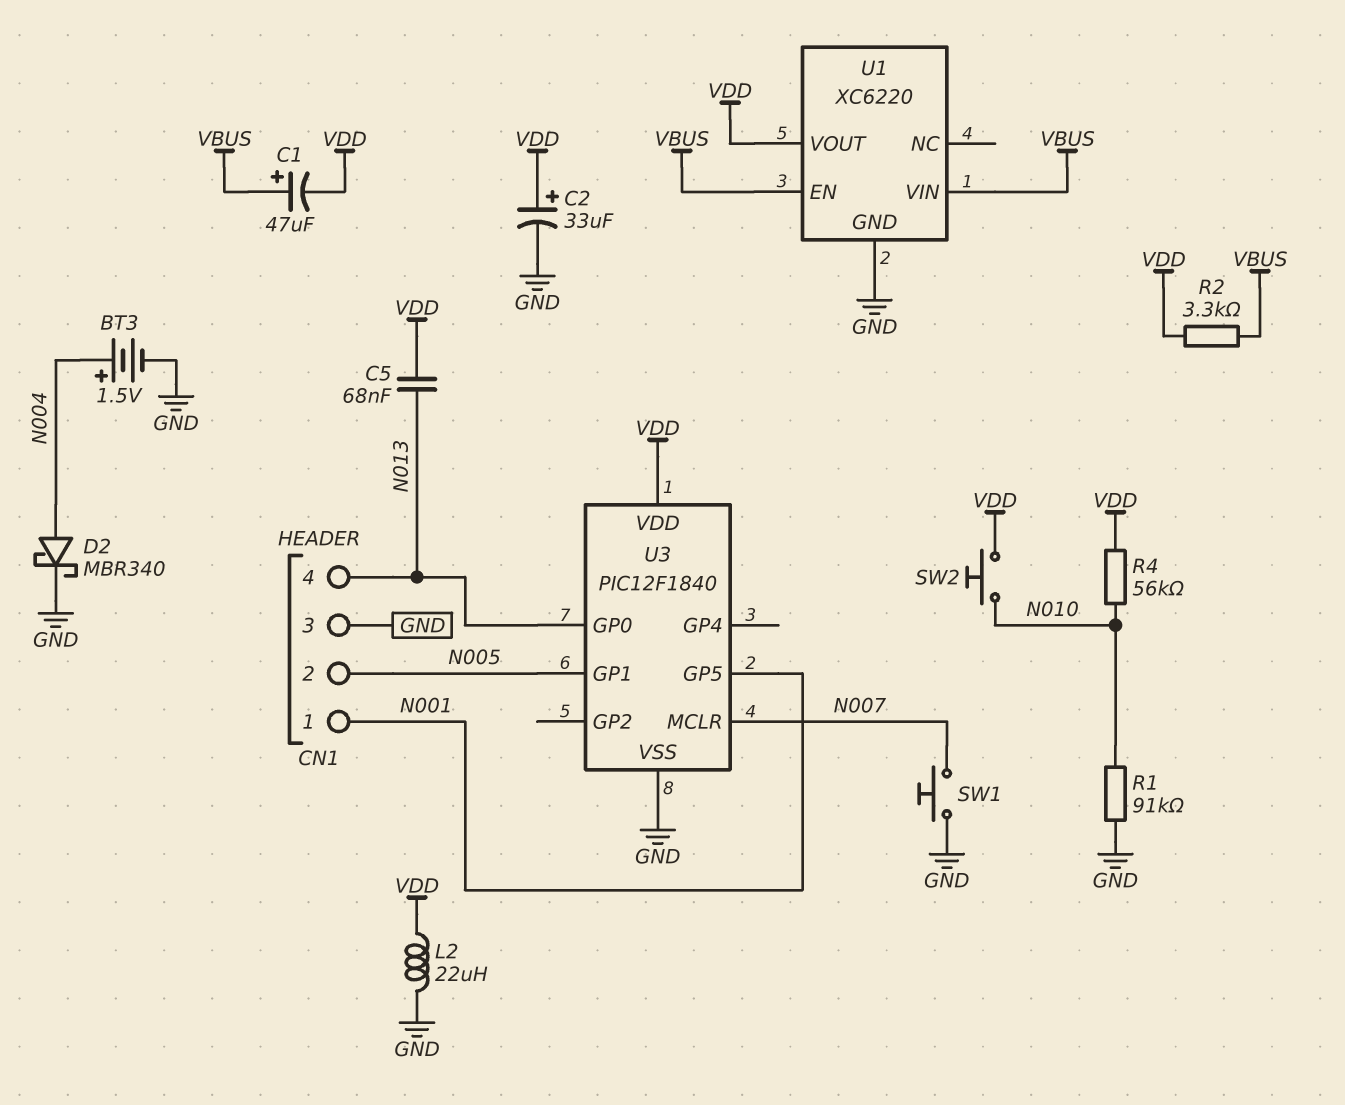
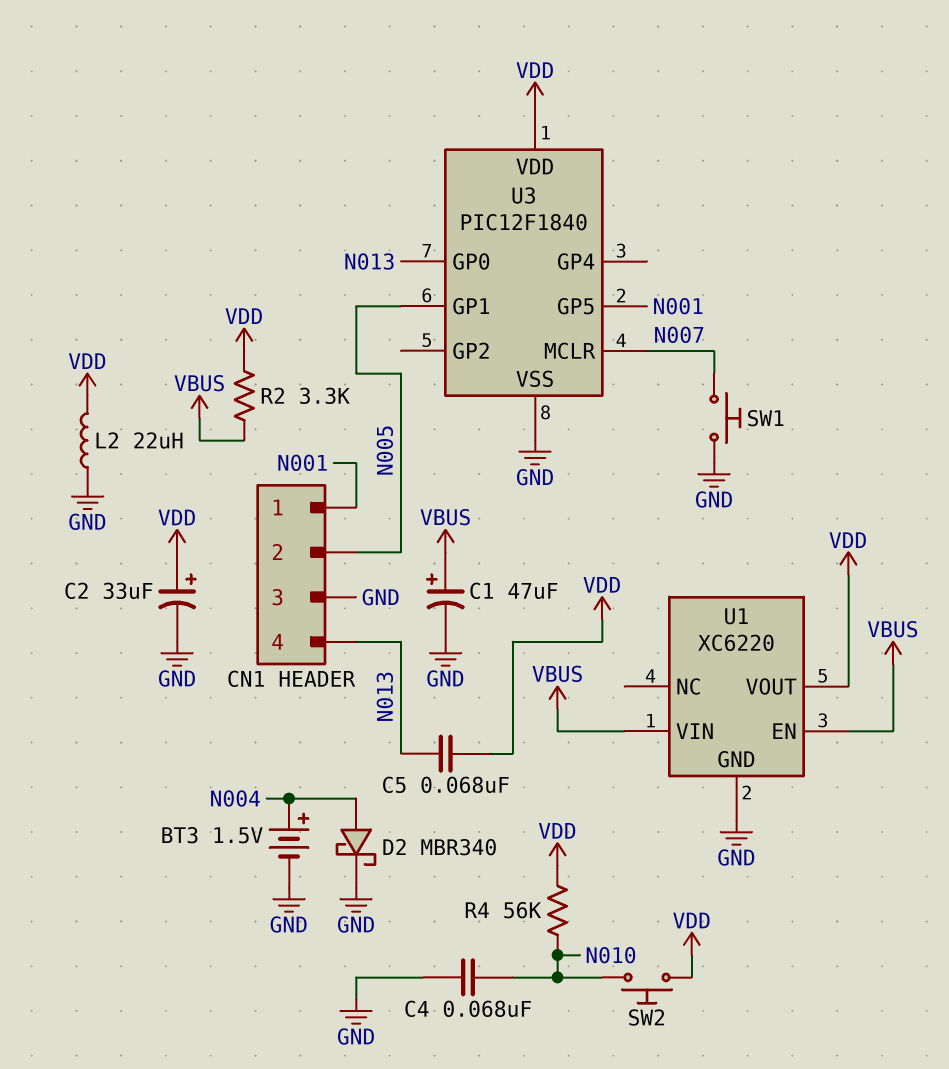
C1: 47uF (plus VBUS, minus VDD) -> 47uF (plus VBUS, minus GND)
C4: none -> 68nF (GND, N010)
R1: 91k (GND, N010) -> none

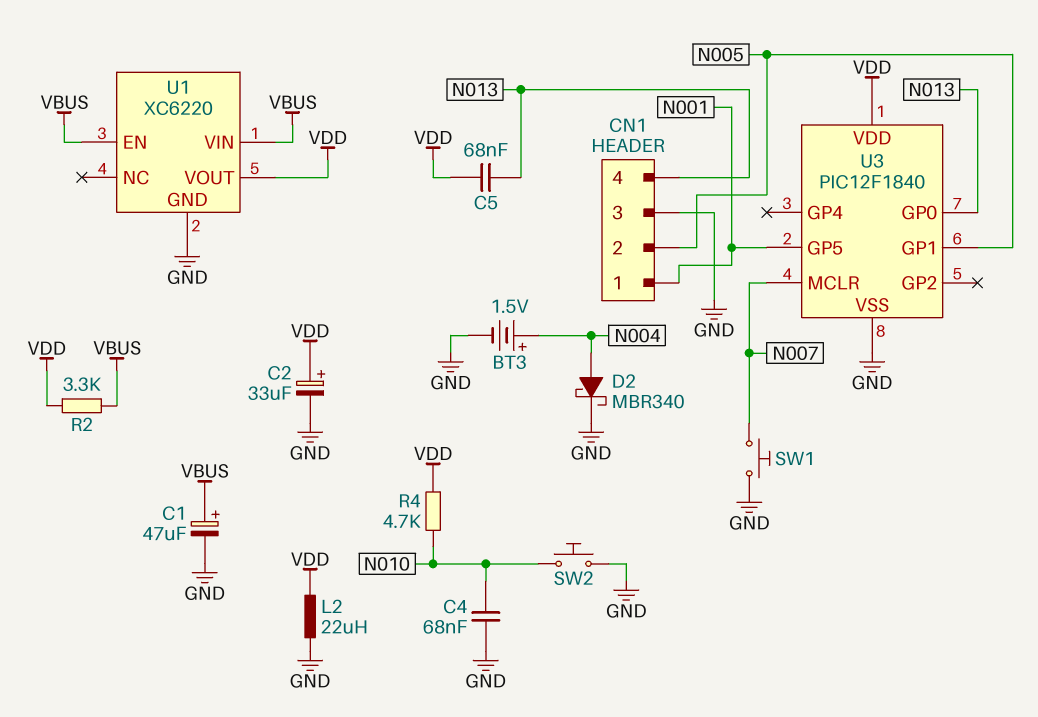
R4: 56k (N010, VDD) -> 4.7k (N010, VDD)
SW2: button (N010, VDD) -> button (GND, N010)

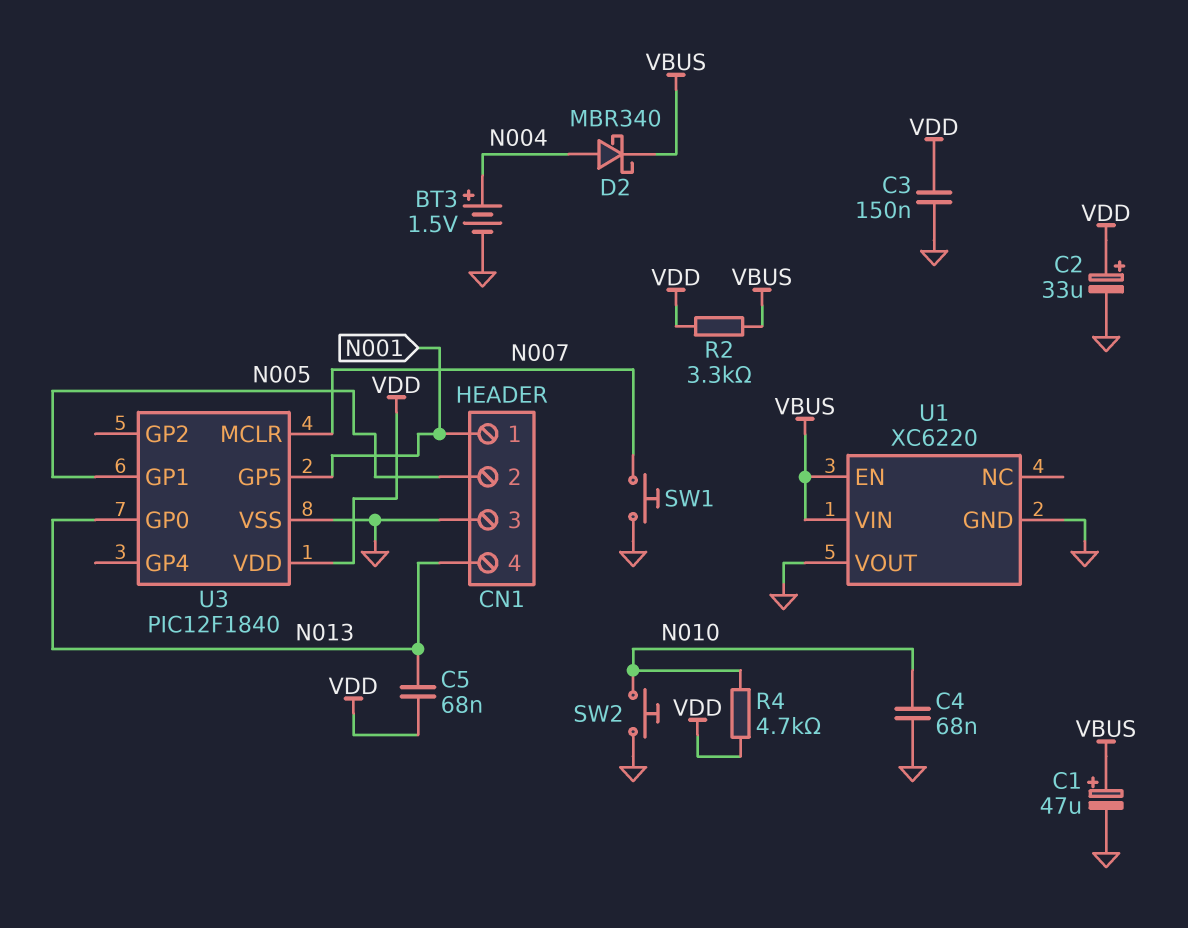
C3: none -> 150nF (GND, VDD)
D2: schottky MBR340 (A N004, K GND) -> schottky MBR340 (A N004, K VBUS)
L2: 22uH (GND, VDD) -> none
U1 pin VOUT: VDD -> GND

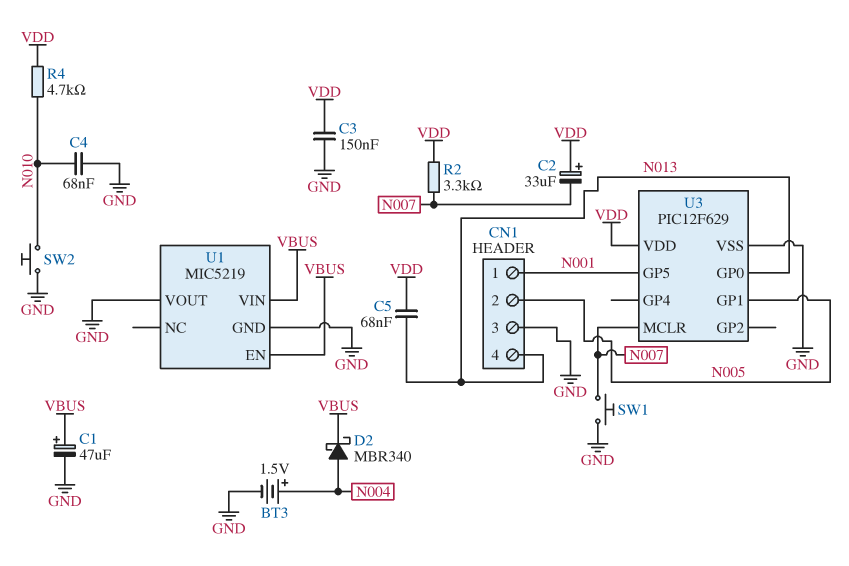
C2: 33uF (plus VDD, minus GND) -> 33uF (plus VDD, minus N007)
R2: 3.3k (VBUS, VDD) -> 3.3k (N007, VDD)
U1: XC6220 -> MIC5219
U3: PIC12F1840 -> PIC12F629

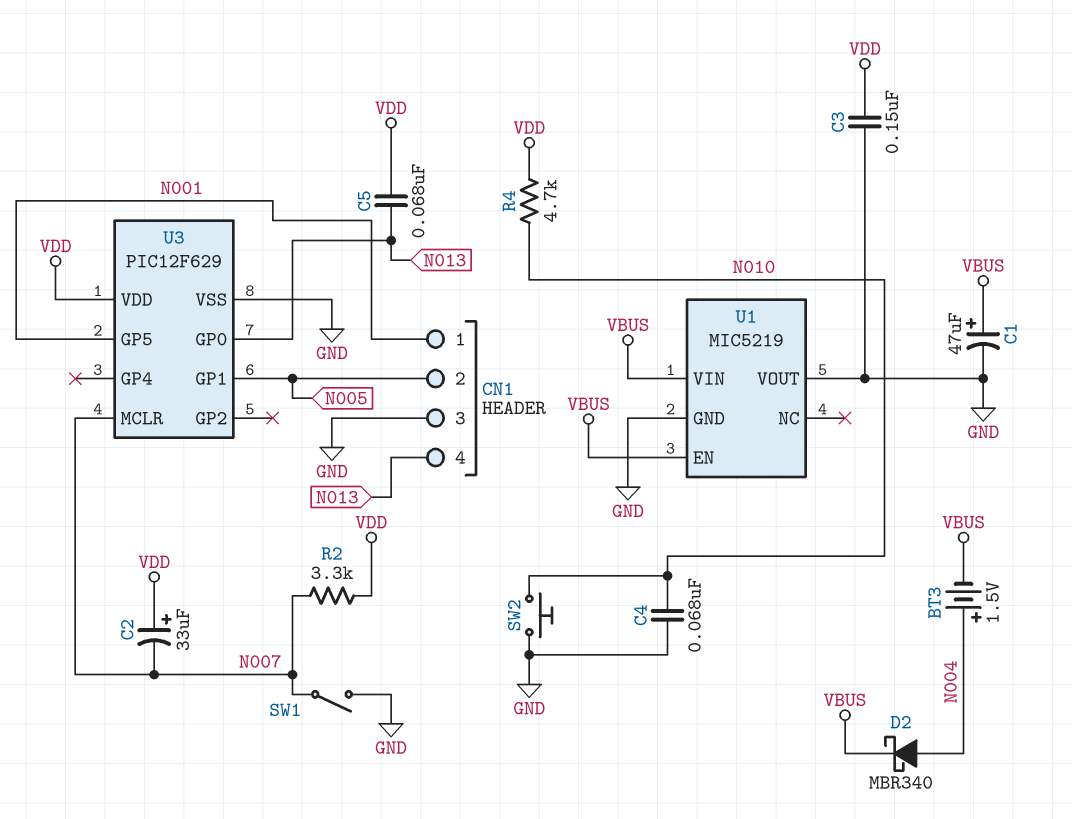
BT3: 1.5V (plus N004, minus GND) -> 1.5V (plus N004, minus VBUS)
SW1: button (GND, N007) -> switch (GND, N007)

